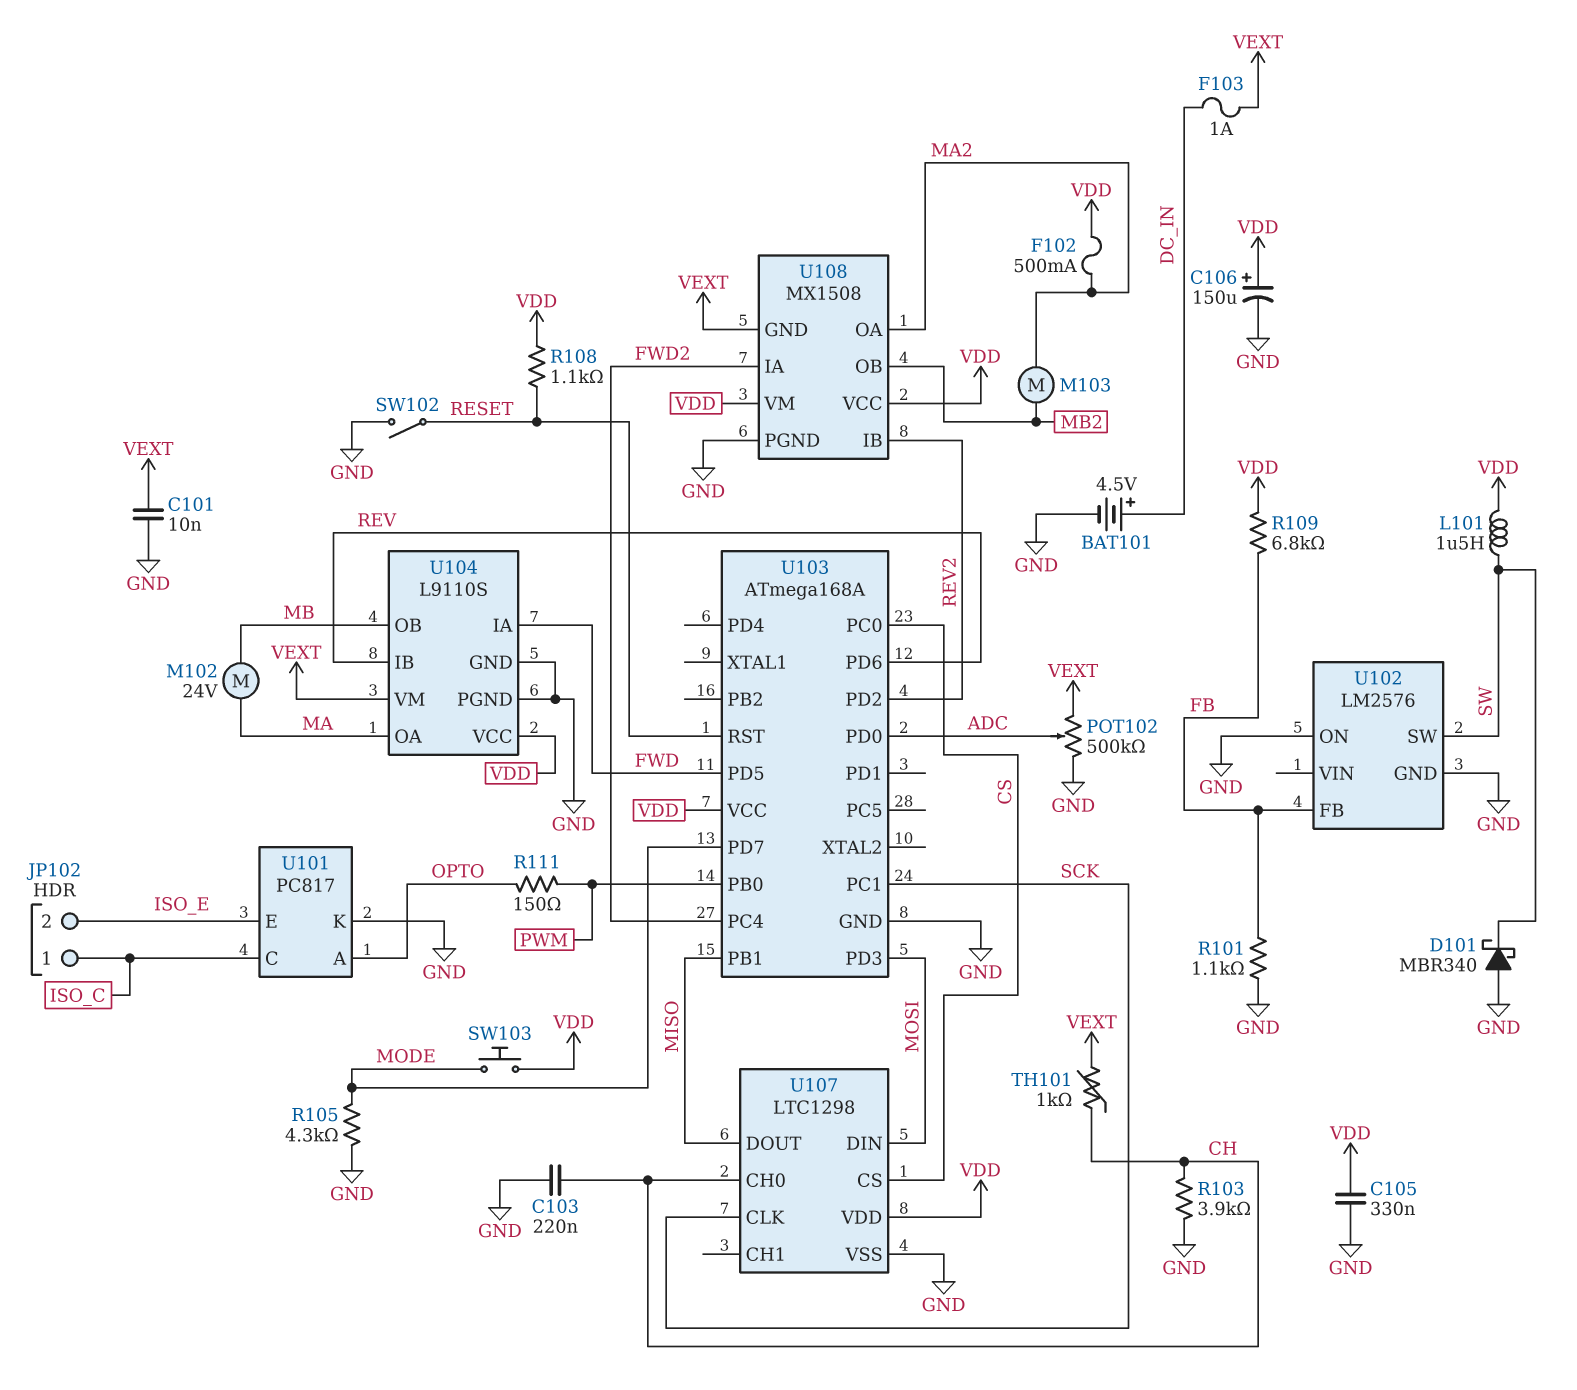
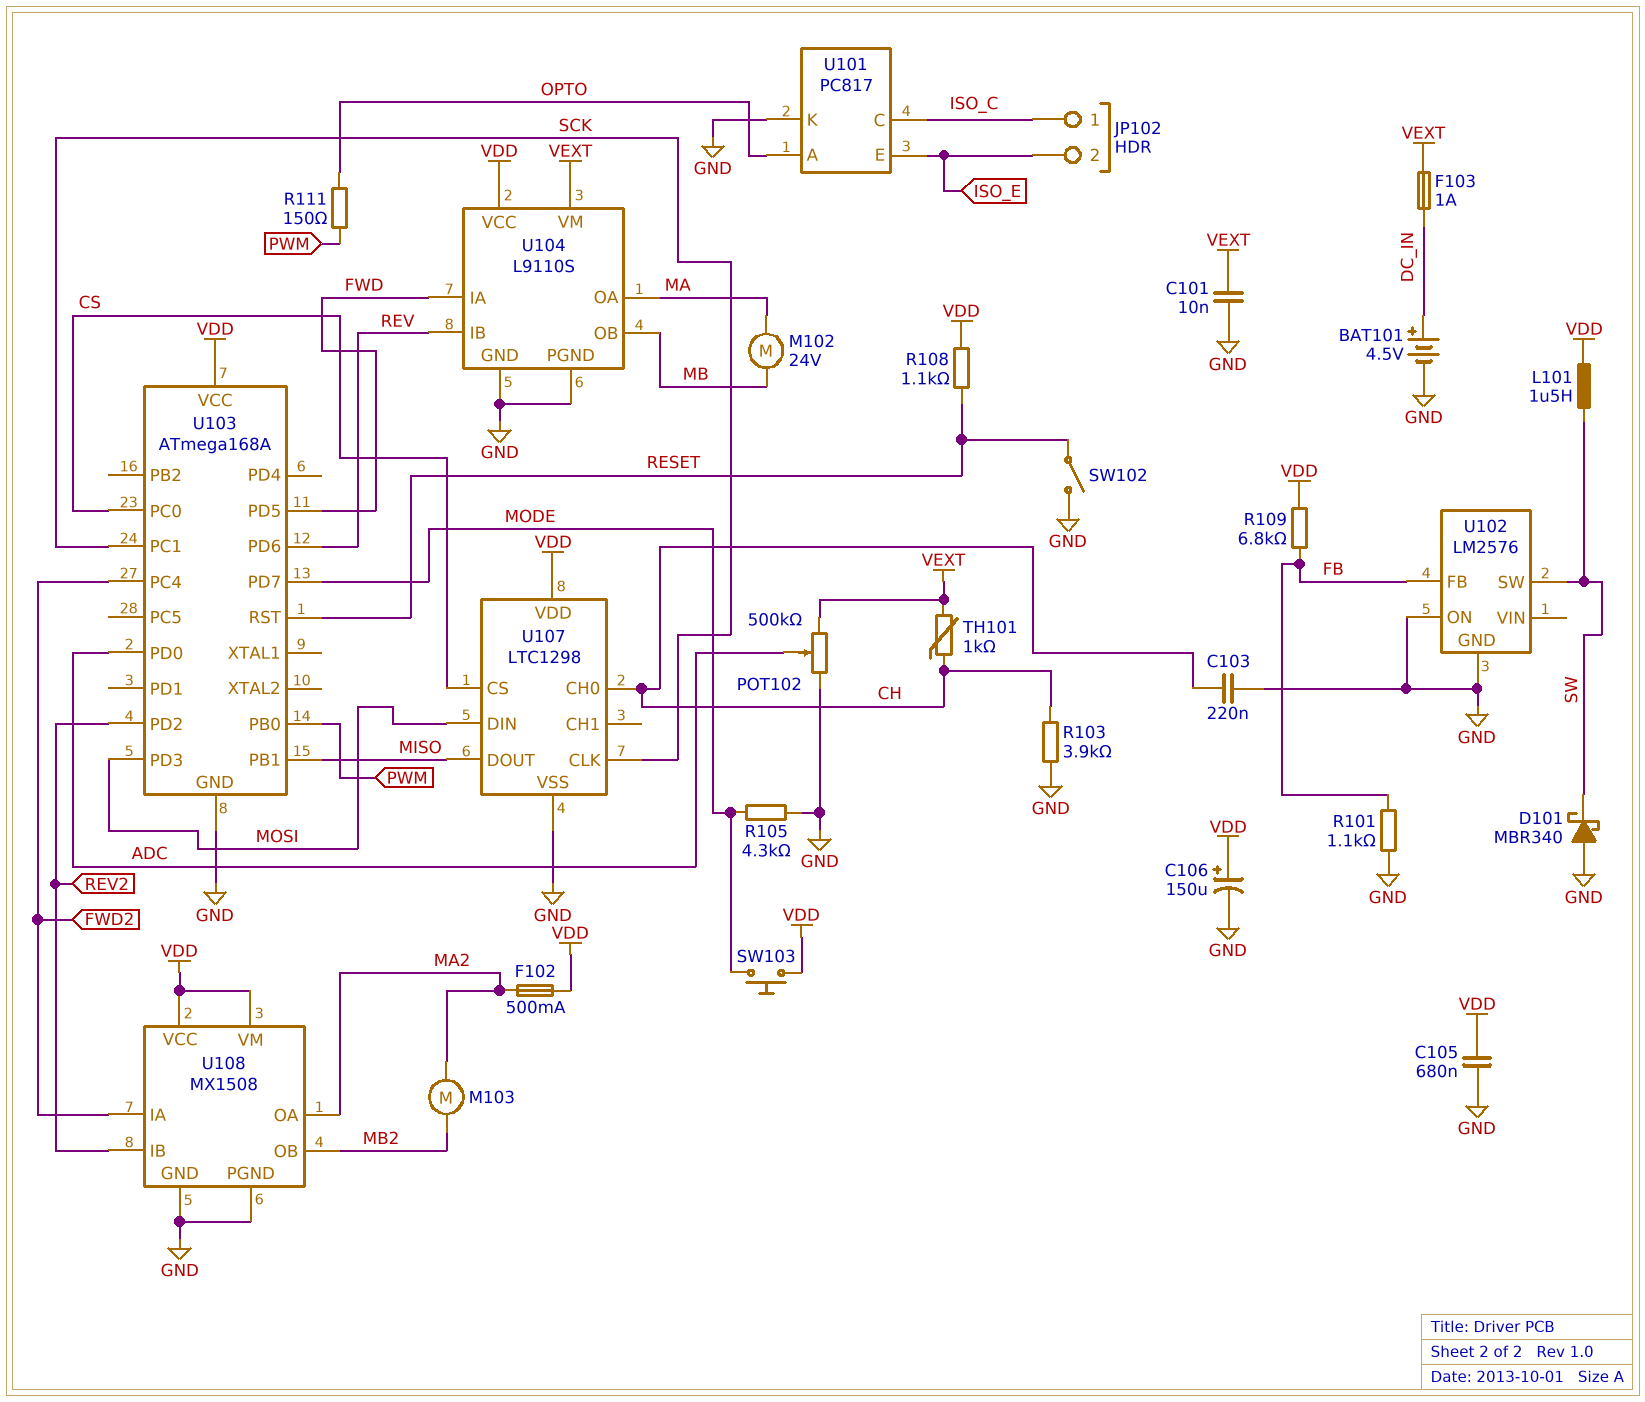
C105: 330nF (GND, VDD) -> 680nF (GND, VDD)
U108 pin GND: VEXT -> GND

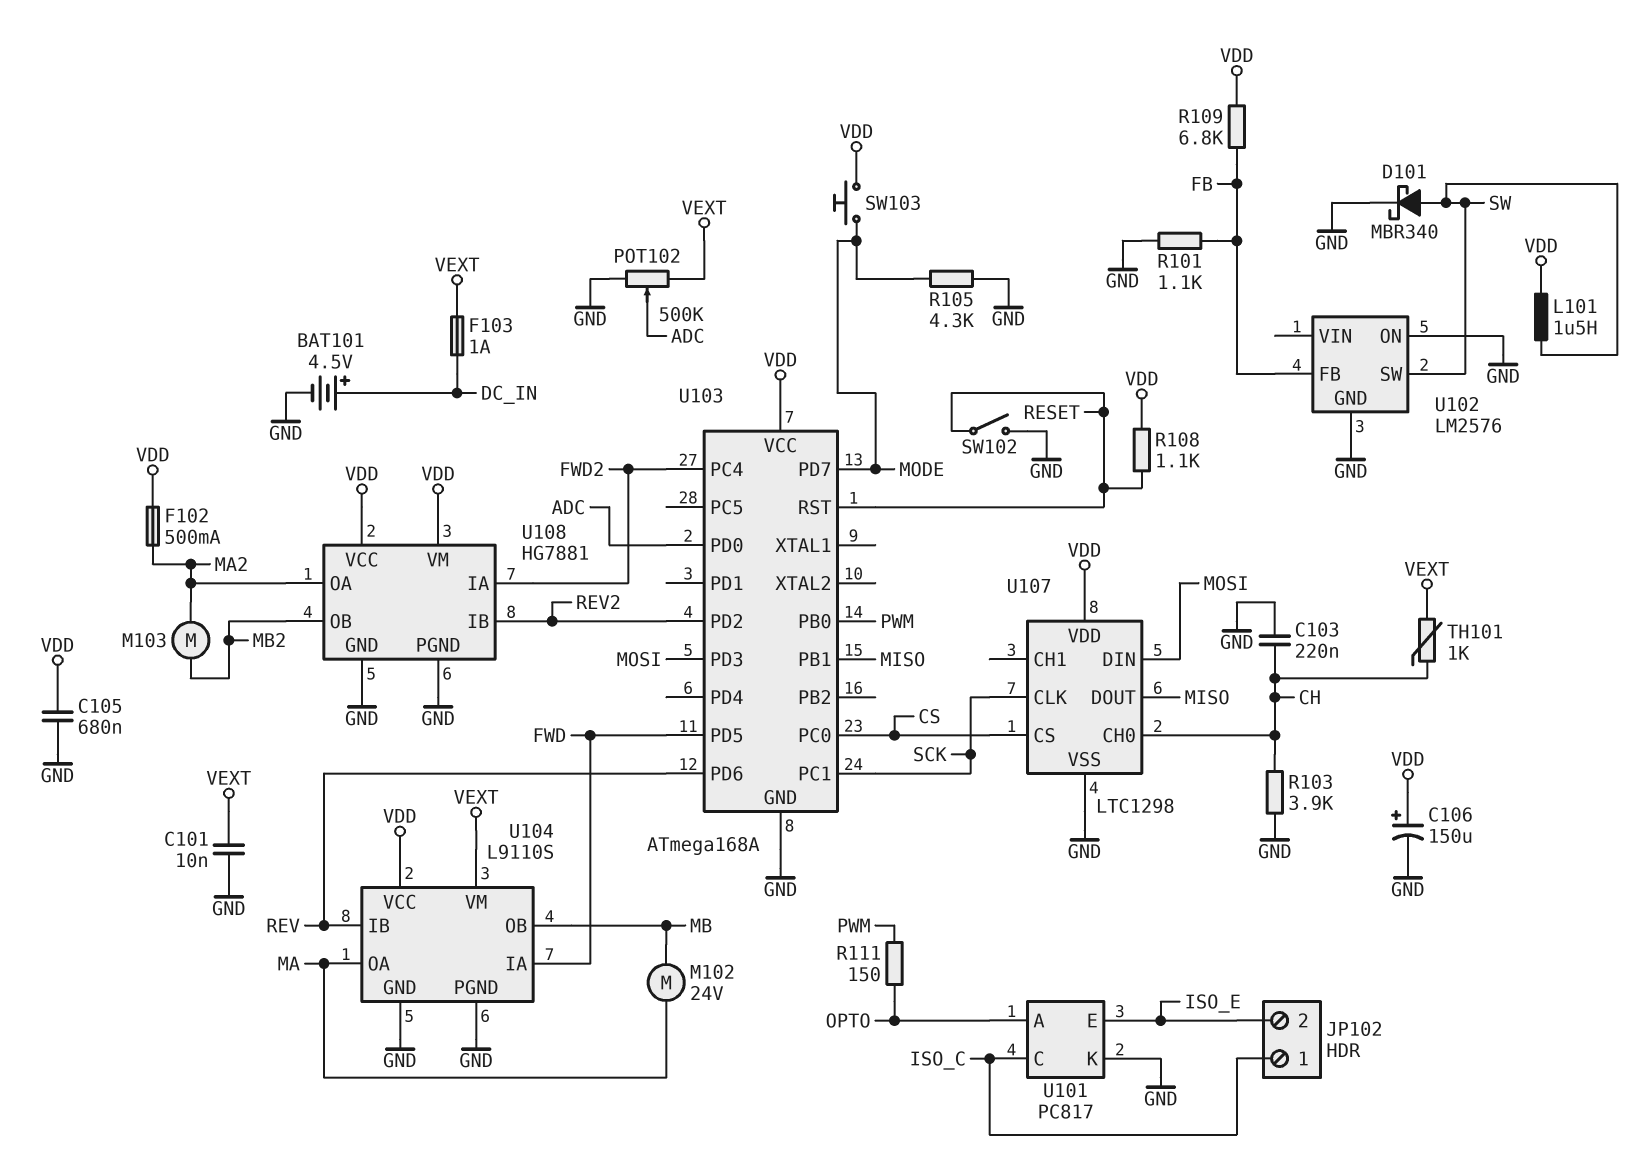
D101: schottky MBR340 (A GND, K SW) -> schottky MBR340 (A SW, K GND)
U108: MX1508 -> HG7881

